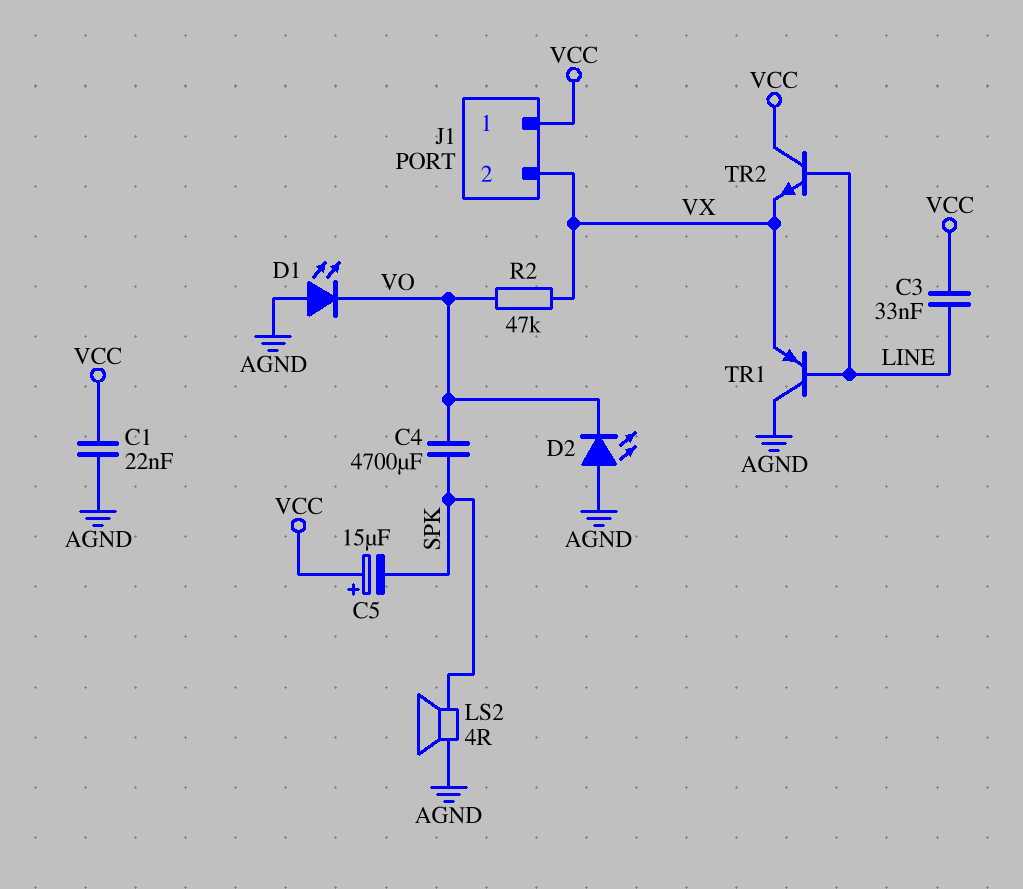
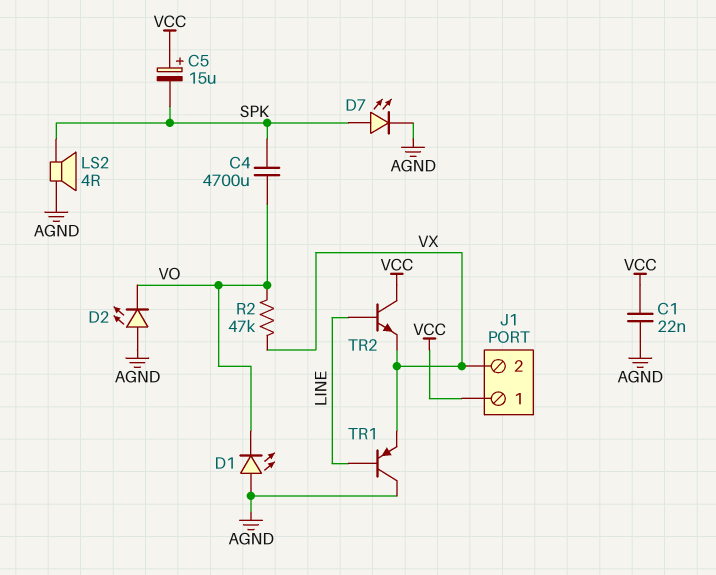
C3: 33nF (LINE, VCC) -> none
D7: none -> LED (A SPK, K AGND)

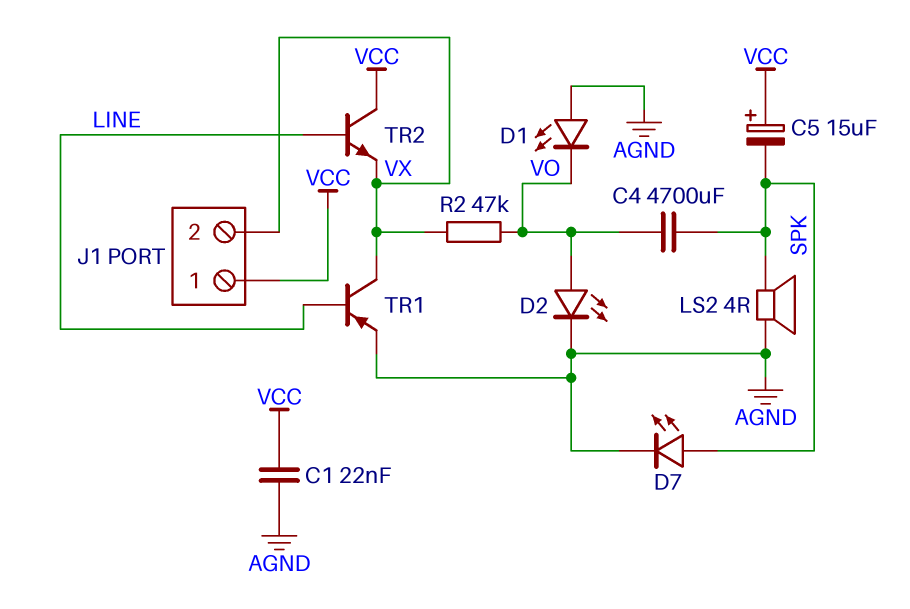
D2: LED (A AGND, K VO) -> LED (A VO, K AGND)
TR1: PNP (B LINE, C AGND, E VX) -> PNP (B LINE, C VX, E AGND)

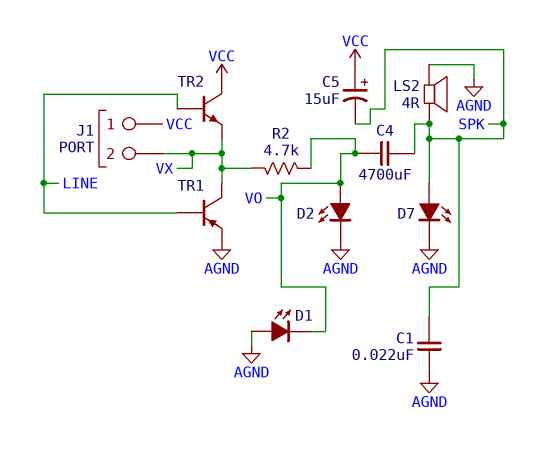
C1: 22nF (AGND, VCC) -> 22nF (AGND, SPK)
R2: 47k (VO, VX) -> 4.7k (VO, VX)

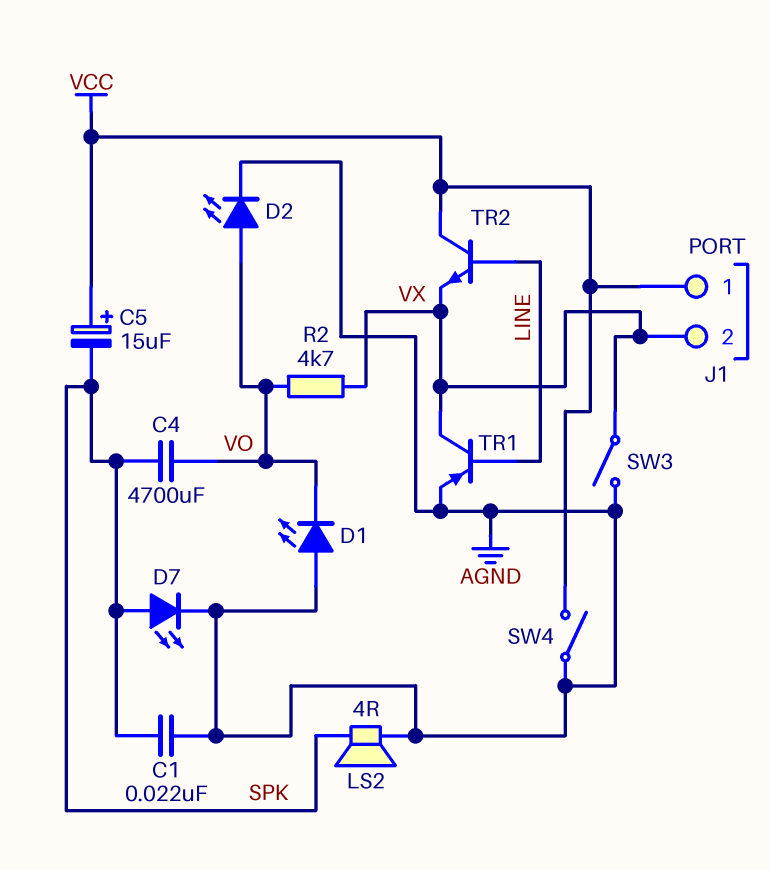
SW3: none -> switch (AGND, VX)
SW4: none -> switch (AGND, VCC)

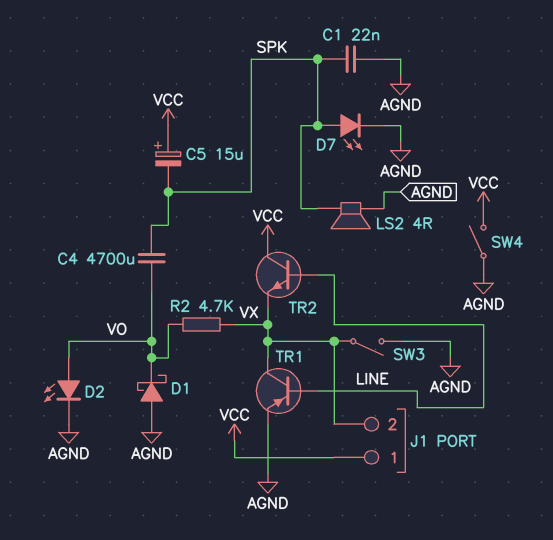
D1: LED (A AGND, K VO) -> schottky (A AGND, K VO)

